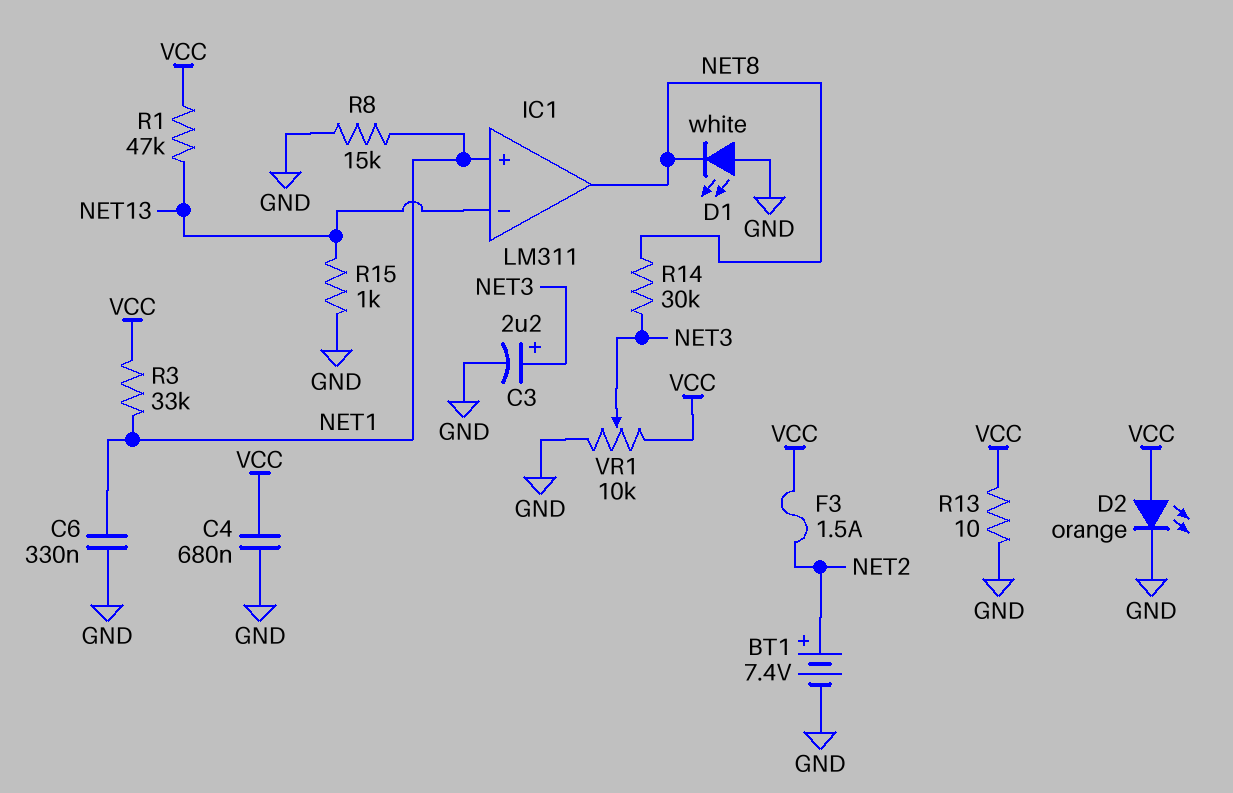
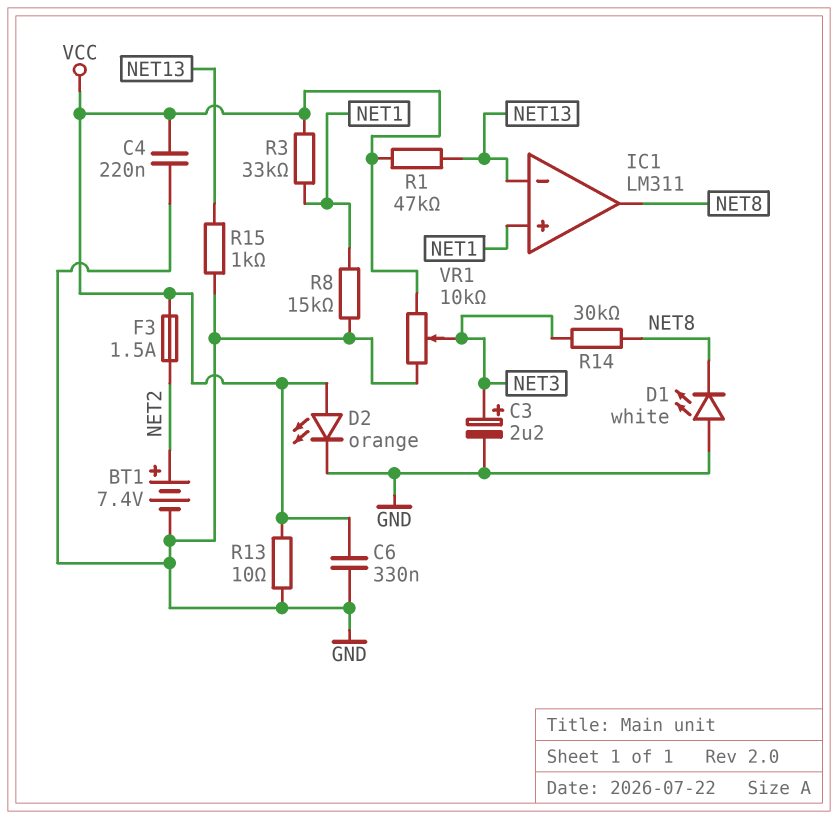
C4: 680nF (GND, VCC) -> 220nF (GND, VCC)
C6: 330nF (GND, NET1) -> 330nF (GND, VCC)

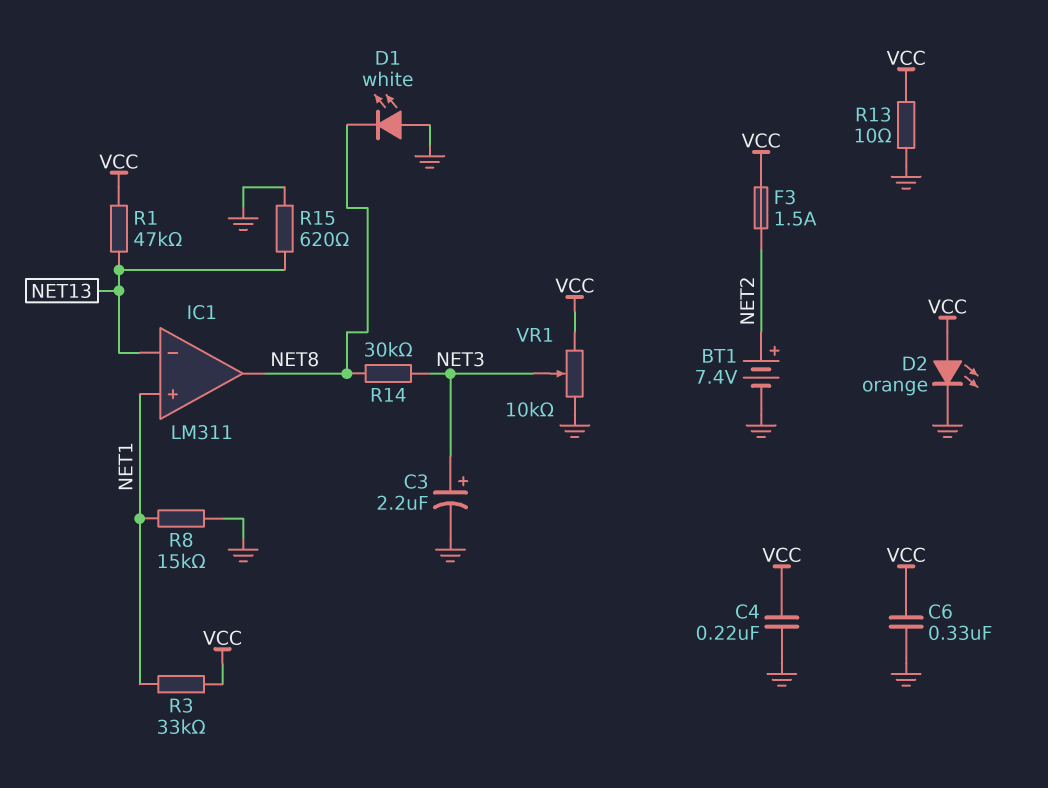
R15: 1k (GND, NET13) -> 620 (GND, NET13)

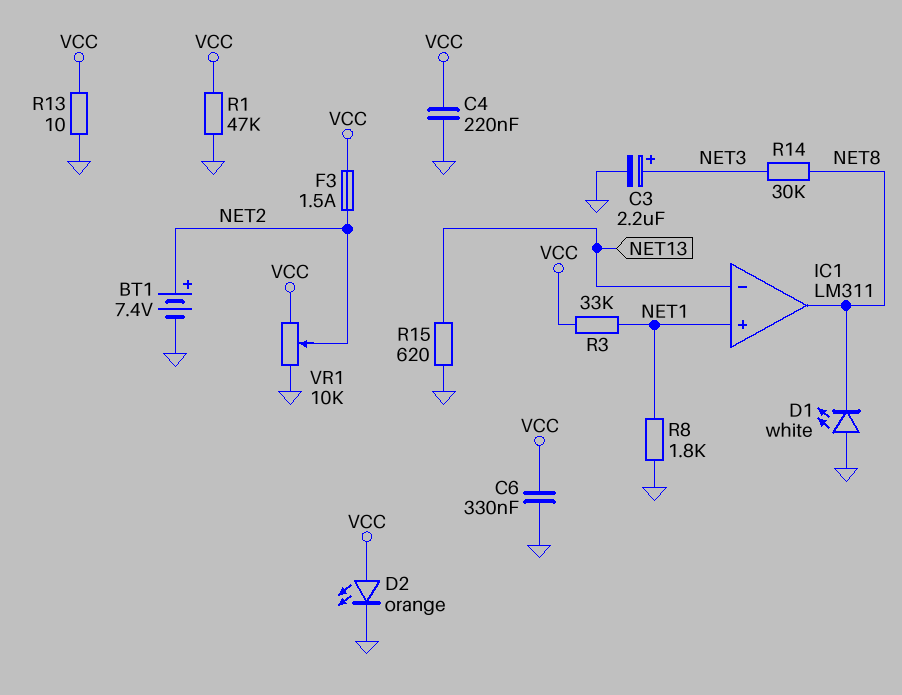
R1: 47k (NET13, VCC) -> 47k (GND, VCC)
R8: 15k (GND, NET1) -> 1.8k (GND, NET1)
VR1: 10k (GND, VCC, wiper NET3) -> 10k (GND, VCC, wiper NET2)

